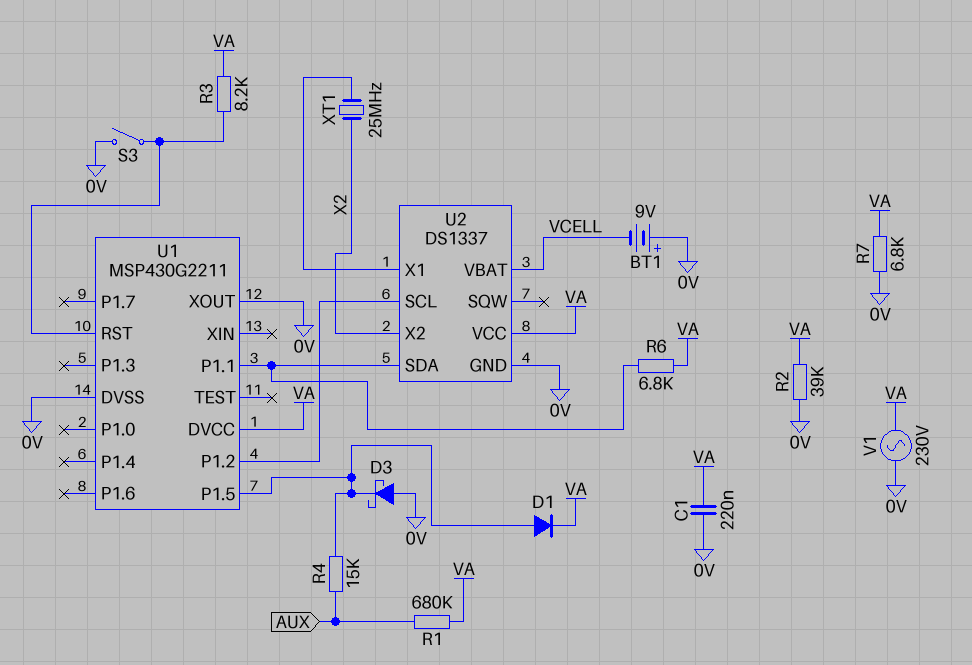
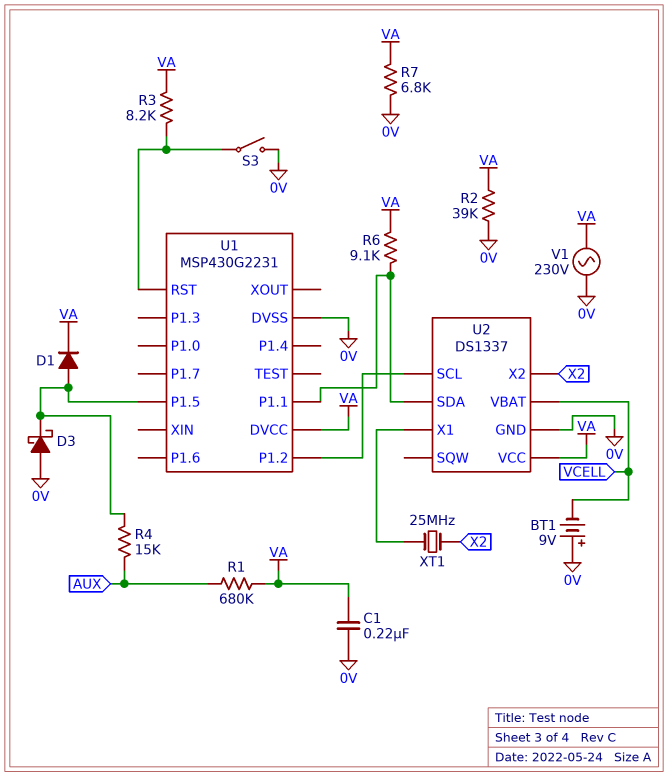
R6: 6.8k (U1/P1.1, VA) -> 9.1k (U1/P1.1, VA)
U1: MSP430G2211 -> MSP430G2231
U1 pin XOUT: 0V -> none

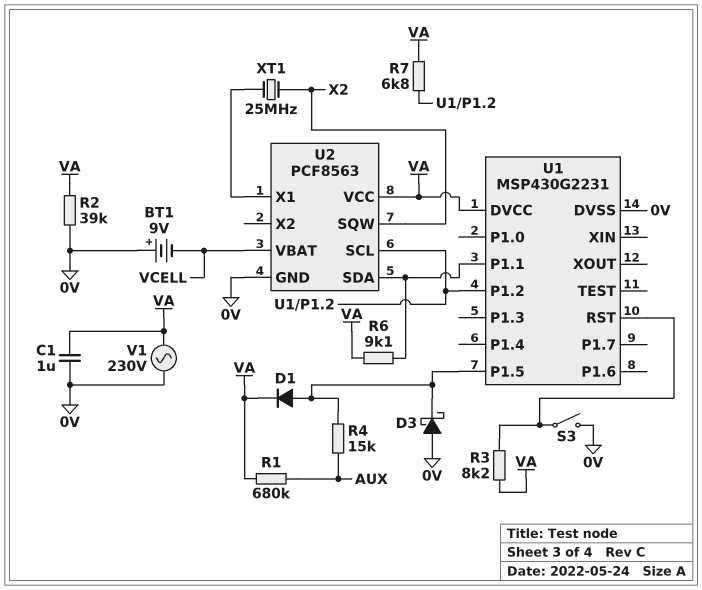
C1: 220nF (0V, VA) -> 1uF (0V, VA)
R7: 6.8k (0V, VA) -> 6.8k (U1/P1.2, VA)
U2: DS1337 -> PCF8563
U2 pin SQW: none -> X2
U2 pin X2: X2 -> none

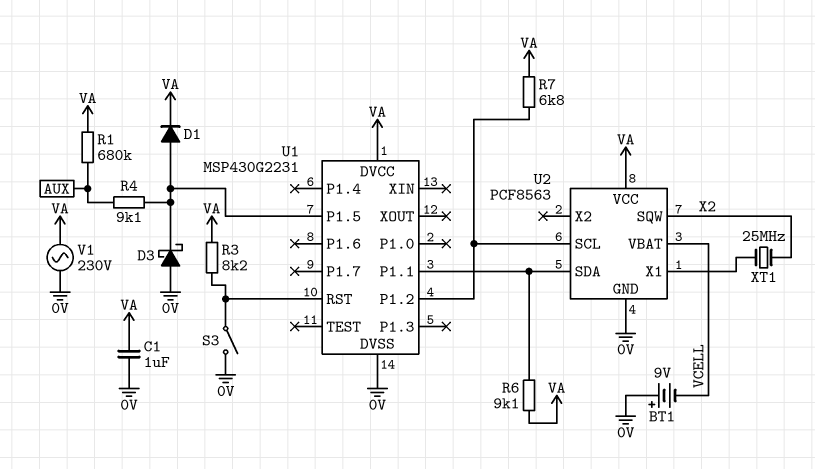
R2: 39k (0V, VA) -> none
R4: 15k (AUX, U1/P1.5) -> 9.1k (AUX, U1/P1.5)

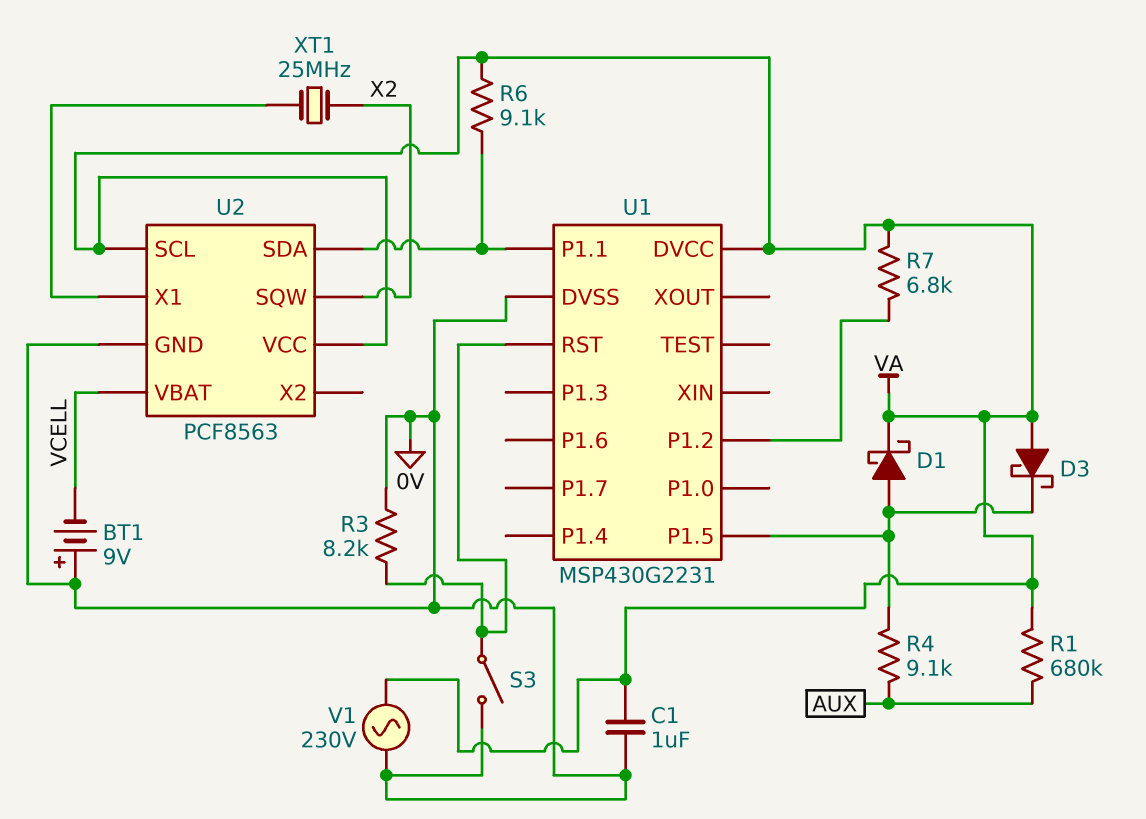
D1: diode (A U1/P1.5, K VA) -> schottky (A U1/P1.5, K VA)
D3: schottky (A 0V, K U1/P1.5) -> schottky (A VA, K U1/P1.5)
R3: 8.2k (U1/RST, VA) -> 8.2k (0V, U1/RST)
U2 pin SCL: U1/P1.2 -> VA

